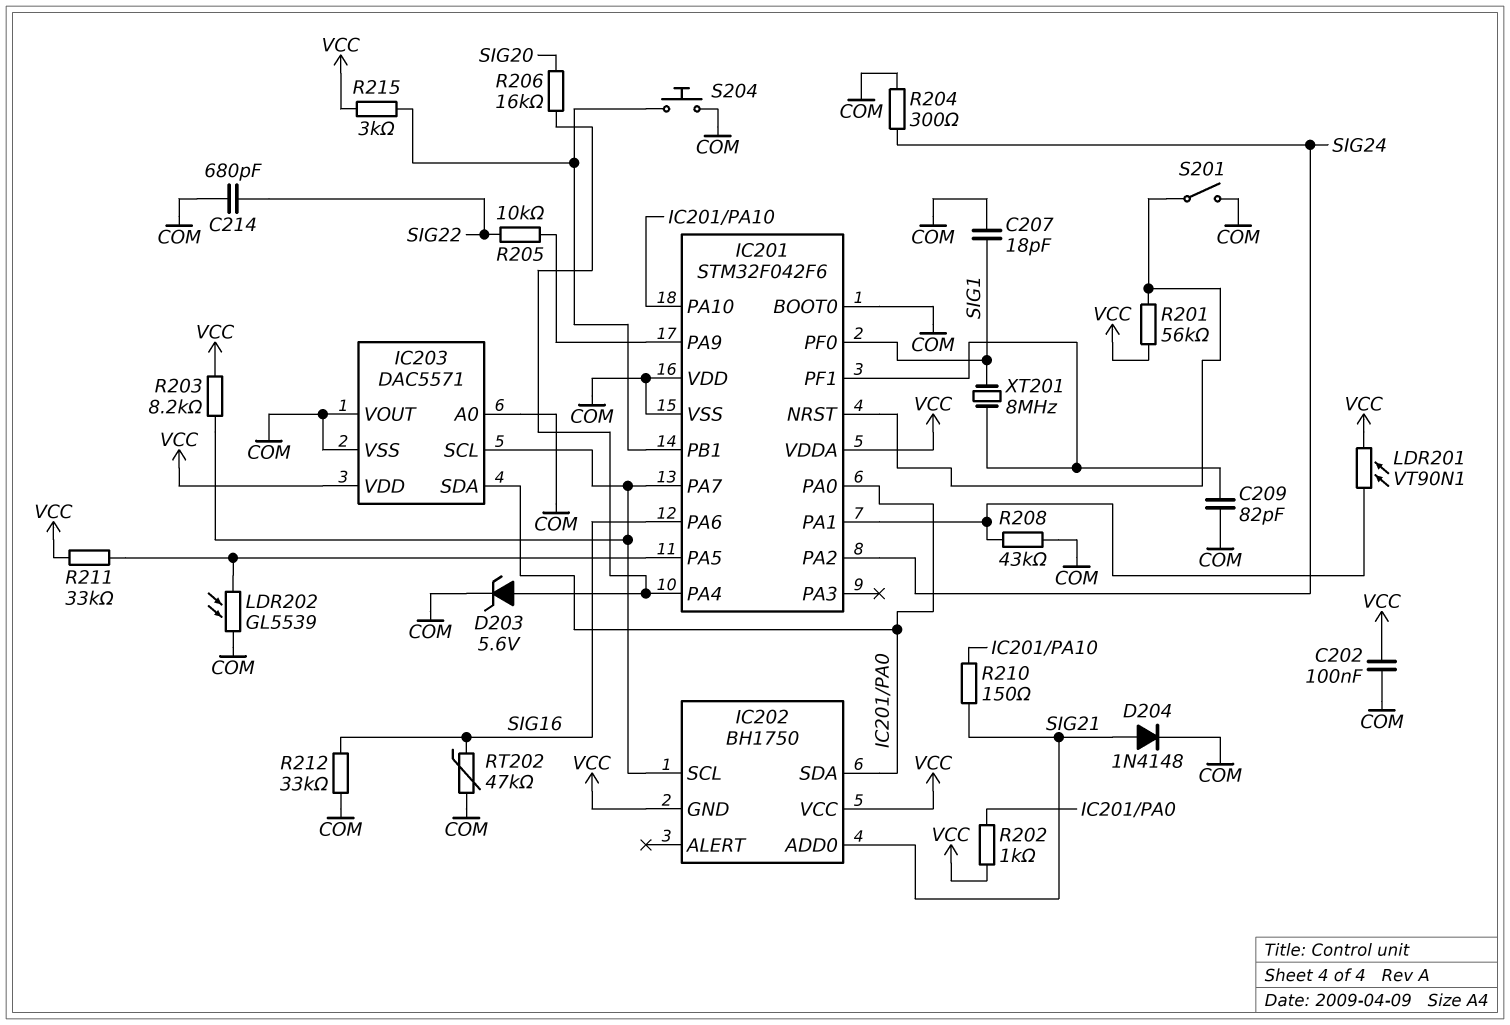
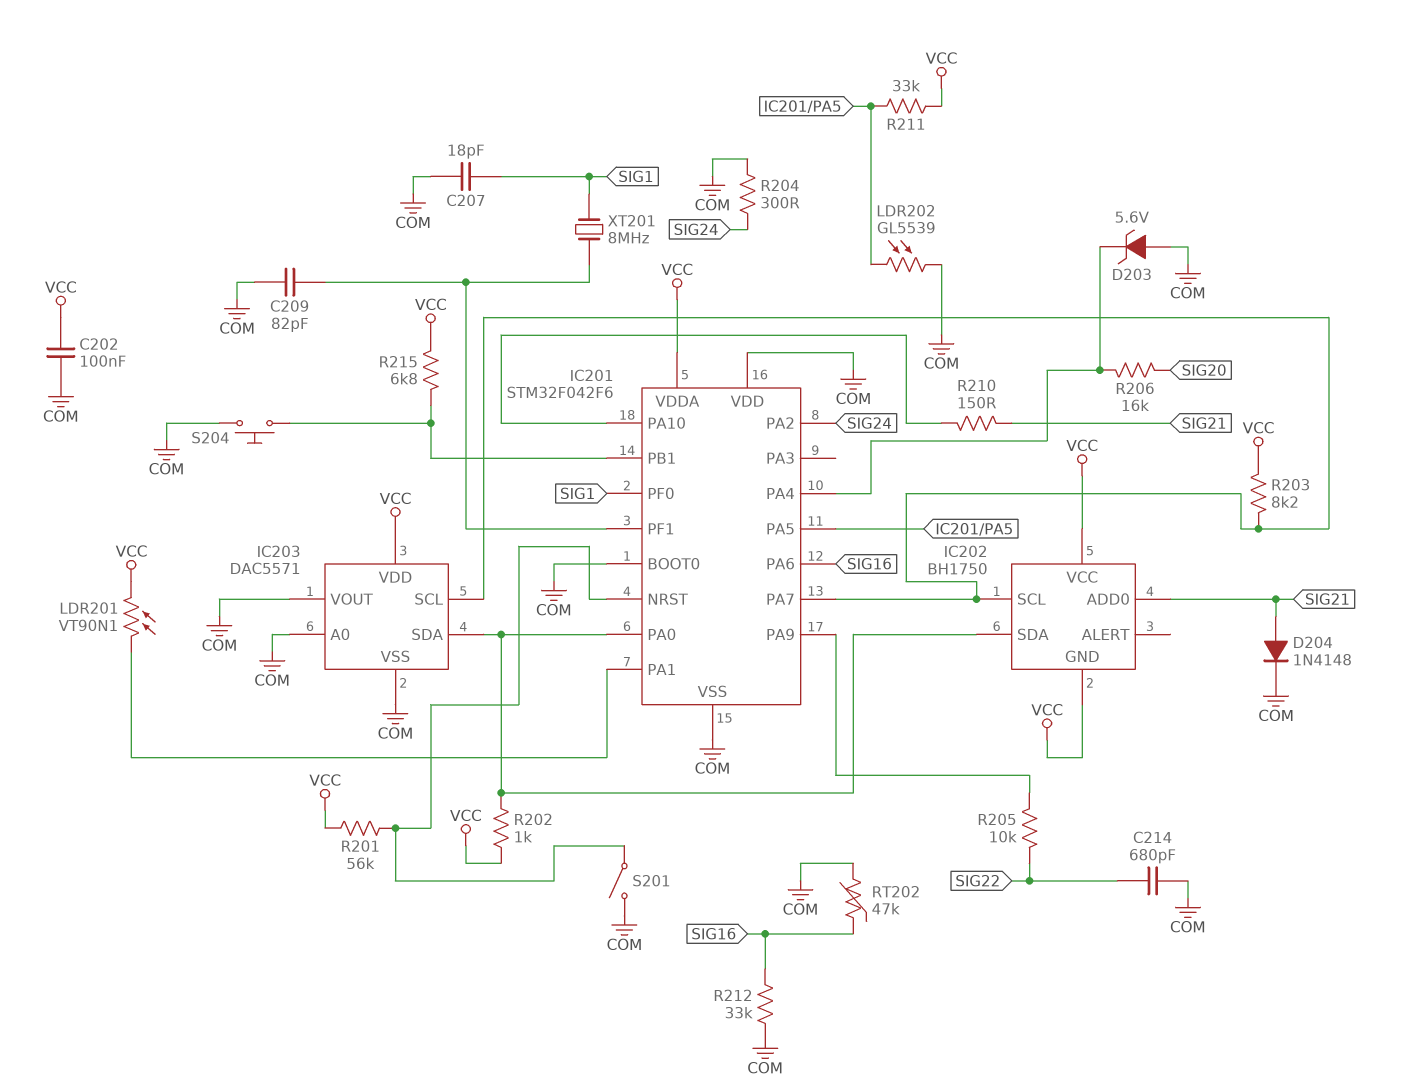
D203: zener 5.6V (A IC201/PA4, K COM) -> zener 5.6V (A COM, K IC201/PA4)
R208: 43k (COM, IC201/PA1) -> none
R215: 3k (IC201/PB1, VCC) -> 6.8k (IC201/PB1, VCC)

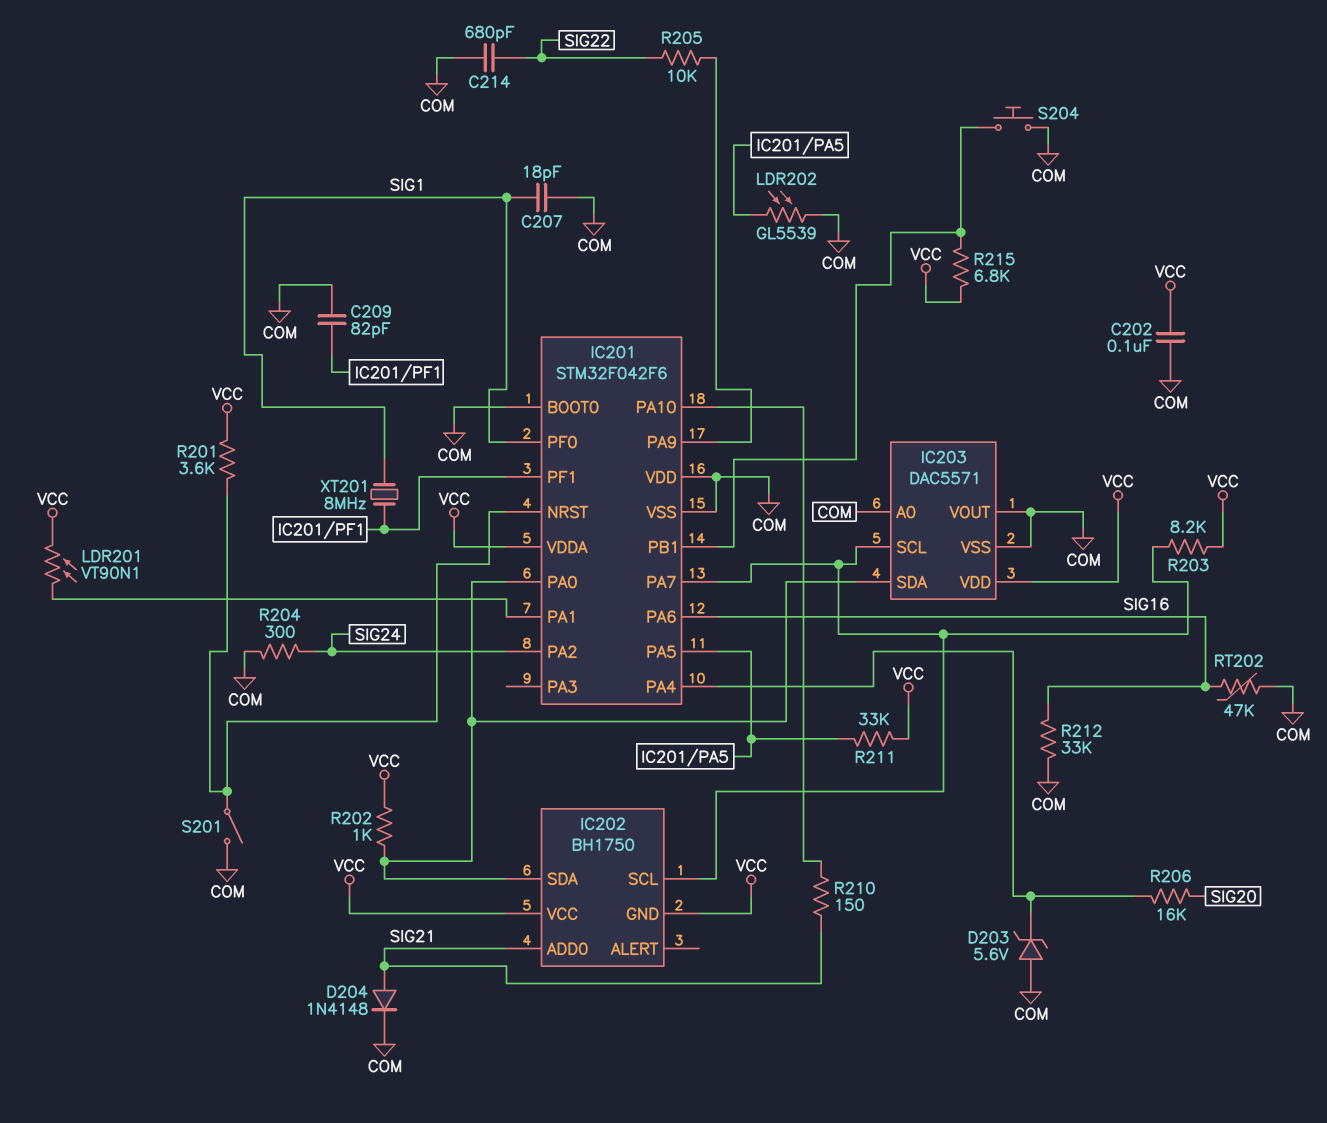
R201: 56k (IC201/NRST, VCC) -> 3.6k (IC201/NRST, VCC)

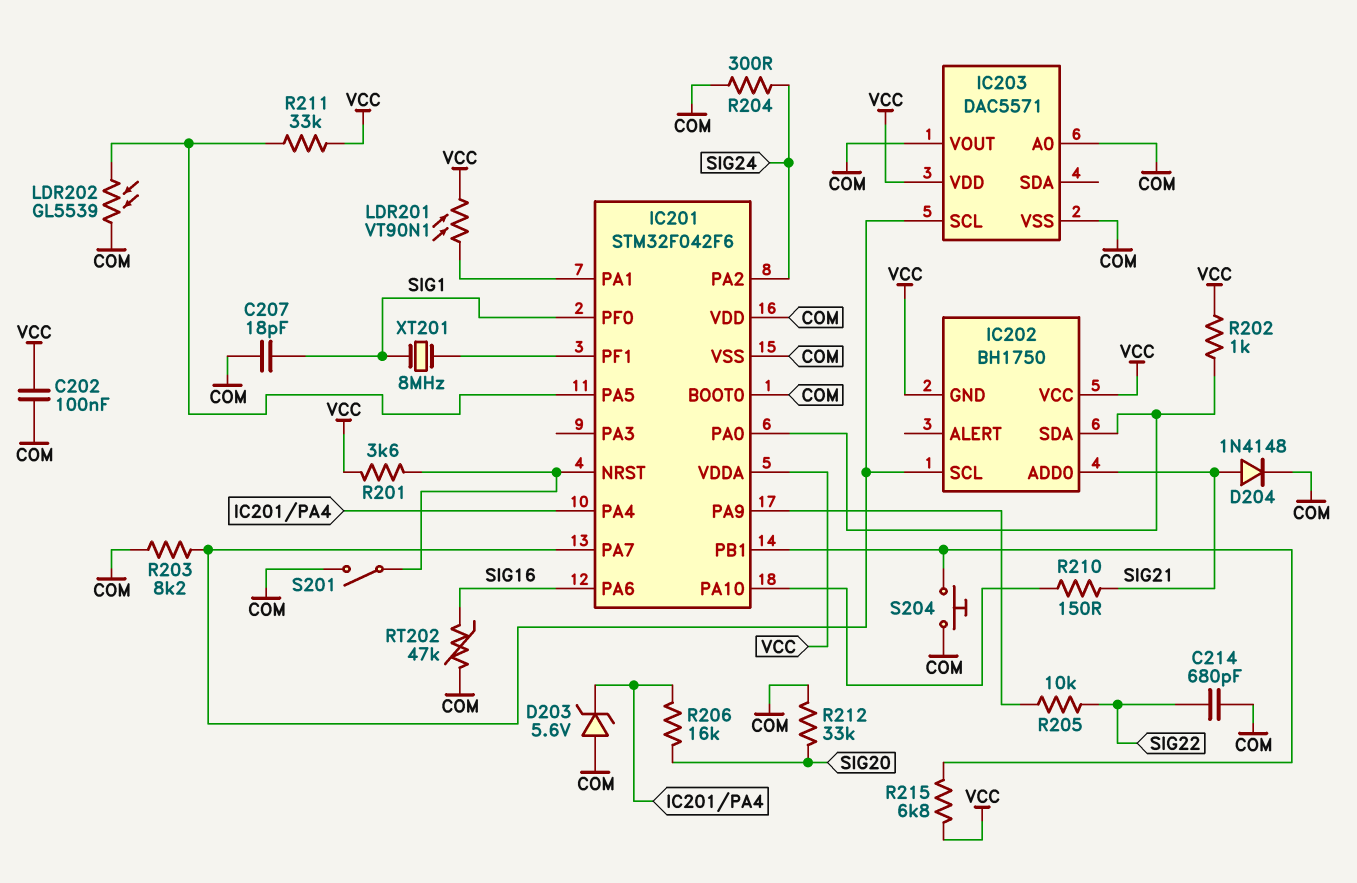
C209: 82pF (COM, IC201/PF1) -> none
IC203 pin SDA: IC201/PA0 -> none
R203: 8.2k (IC201/PA7, VCC) -> 8.2k (COM, IC201/PA7)
R212: 33k (COM, SIG16) -> 33k (COM, SIG20)

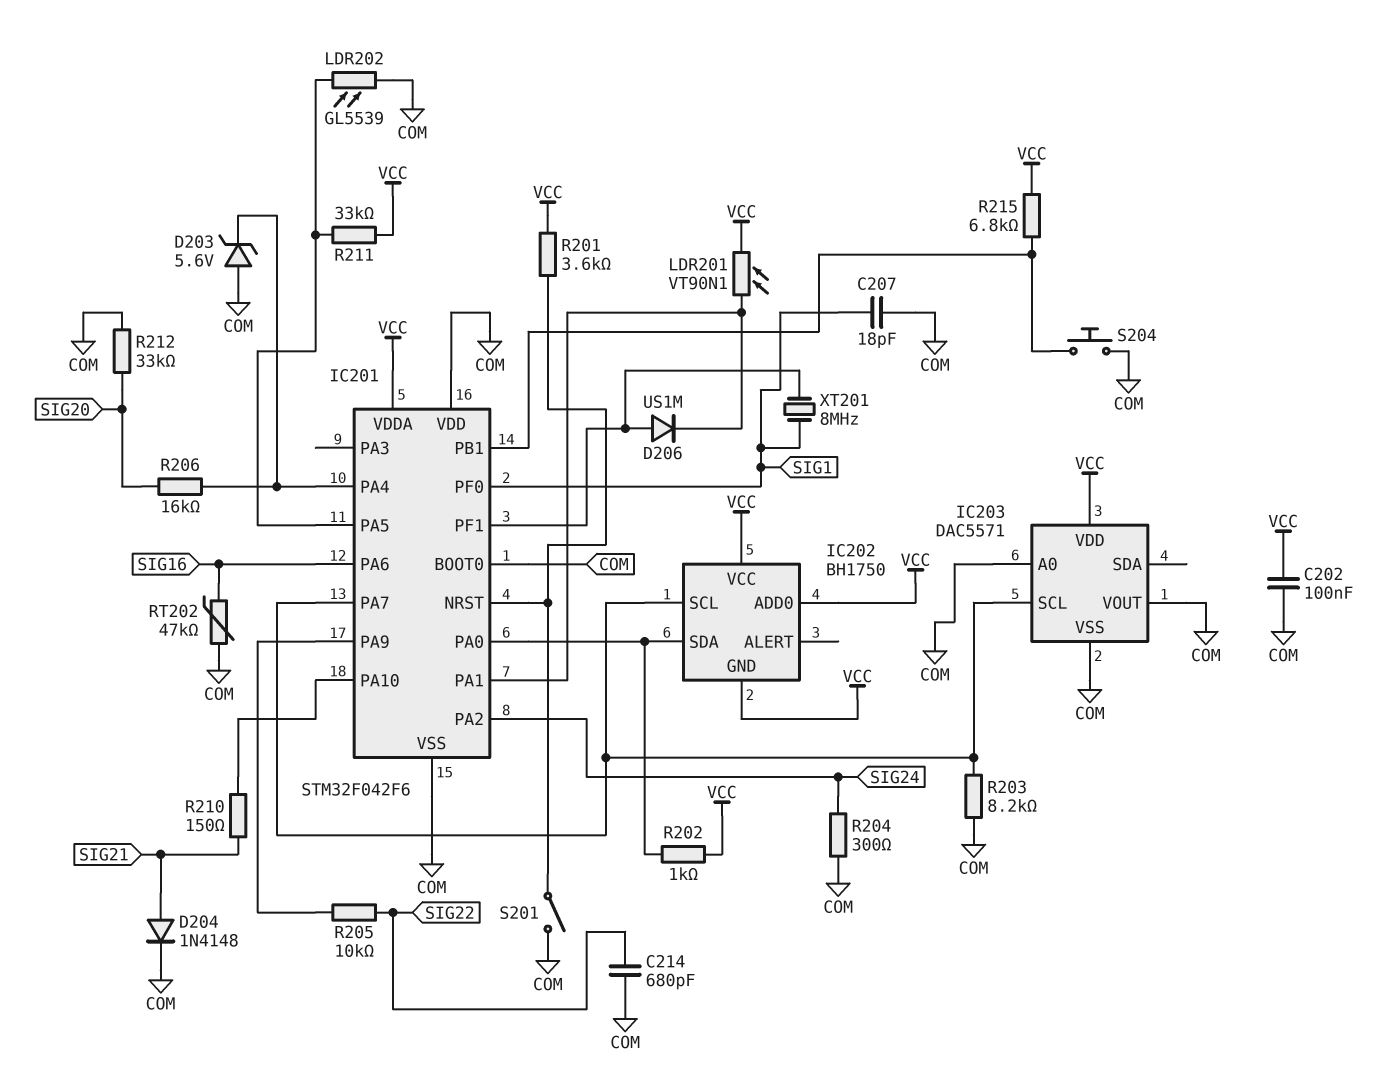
D206: none -> diode US1M (A IC201/PF1, K IC201/PA1)
IC202 pin ADD0: SIG21 -> VCC

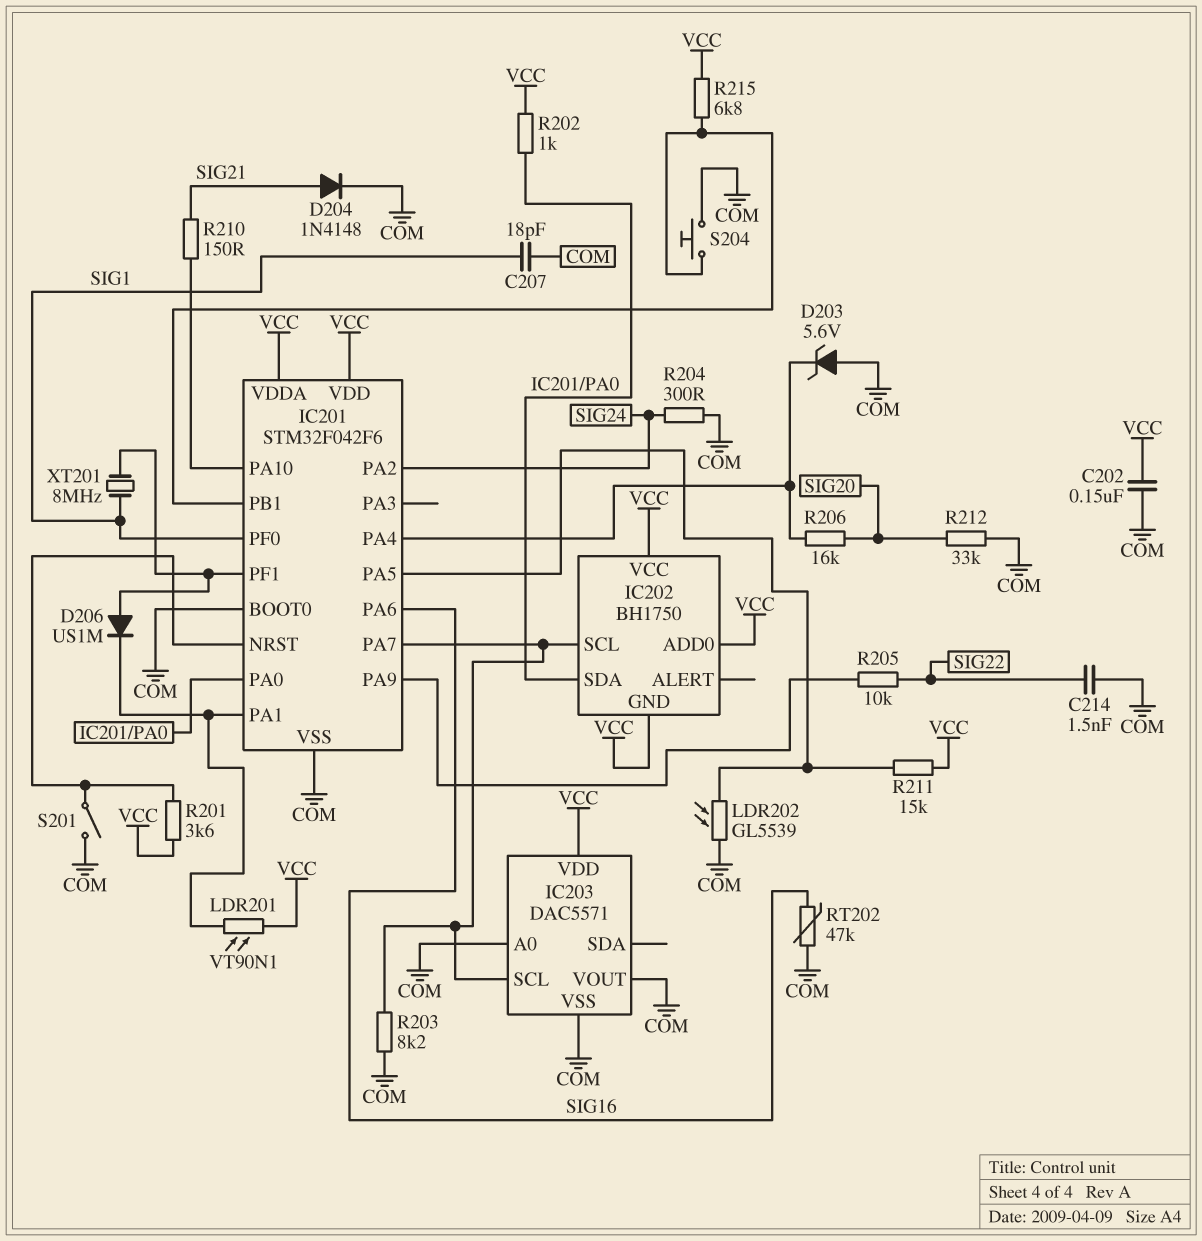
C202: 100nF (COM, VCC) -> 150nF (COM, VCC)
C214: 680pF (COM, SIG22) -> 1.5nF (COM, SIG22)
IC201 pin VDD: COM -> VCC
R211: 33k (IC201/PA5, VCC) -> 15k (IC201/PA5, VCC)

